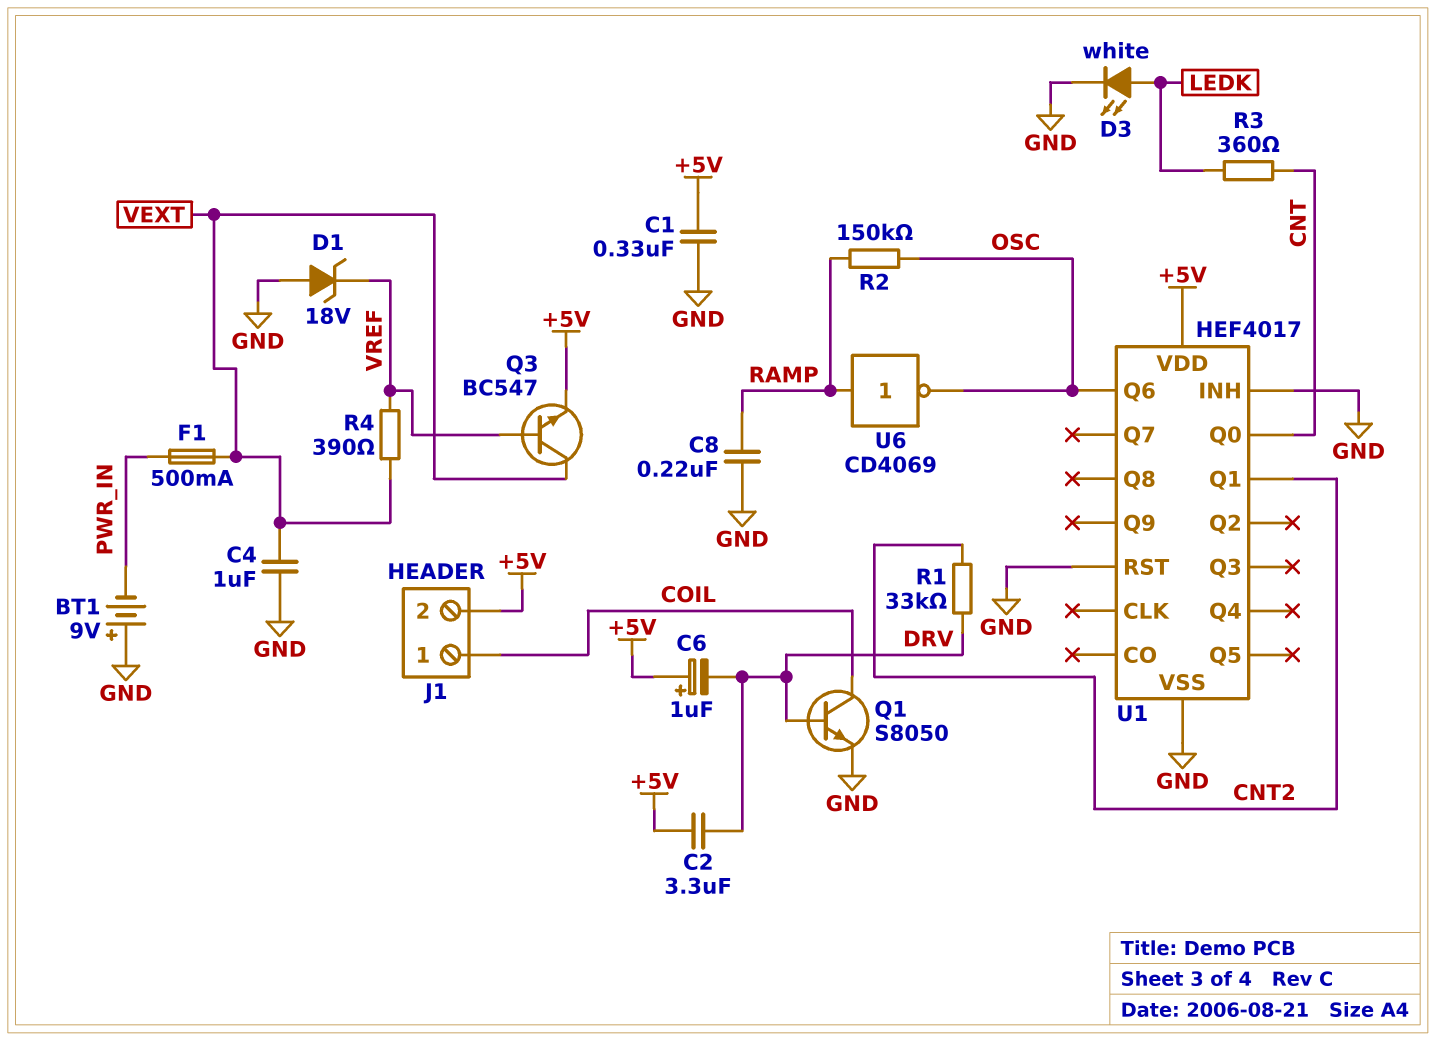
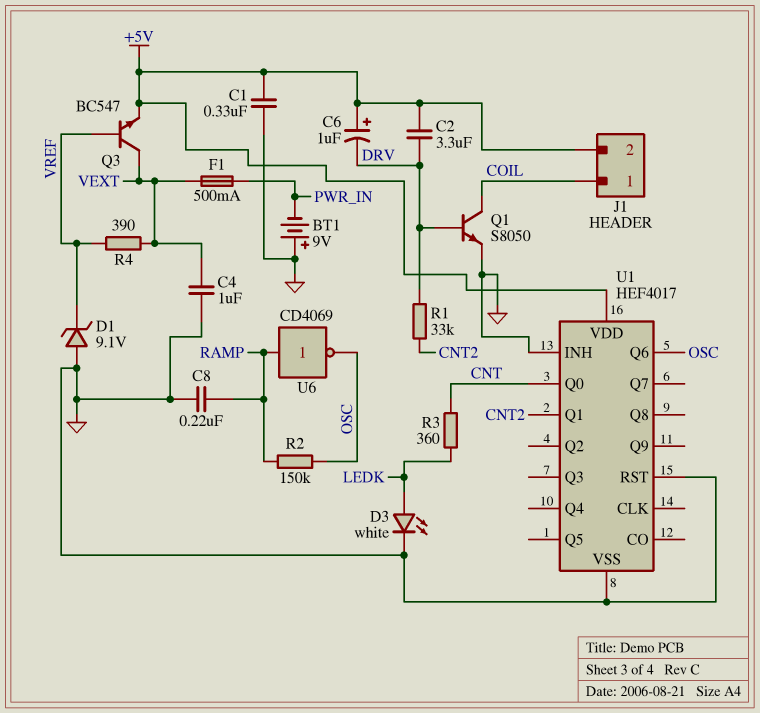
D1: zener 18V (A GND, K VREF) -> zener 9.1V (A GND, K VREF)

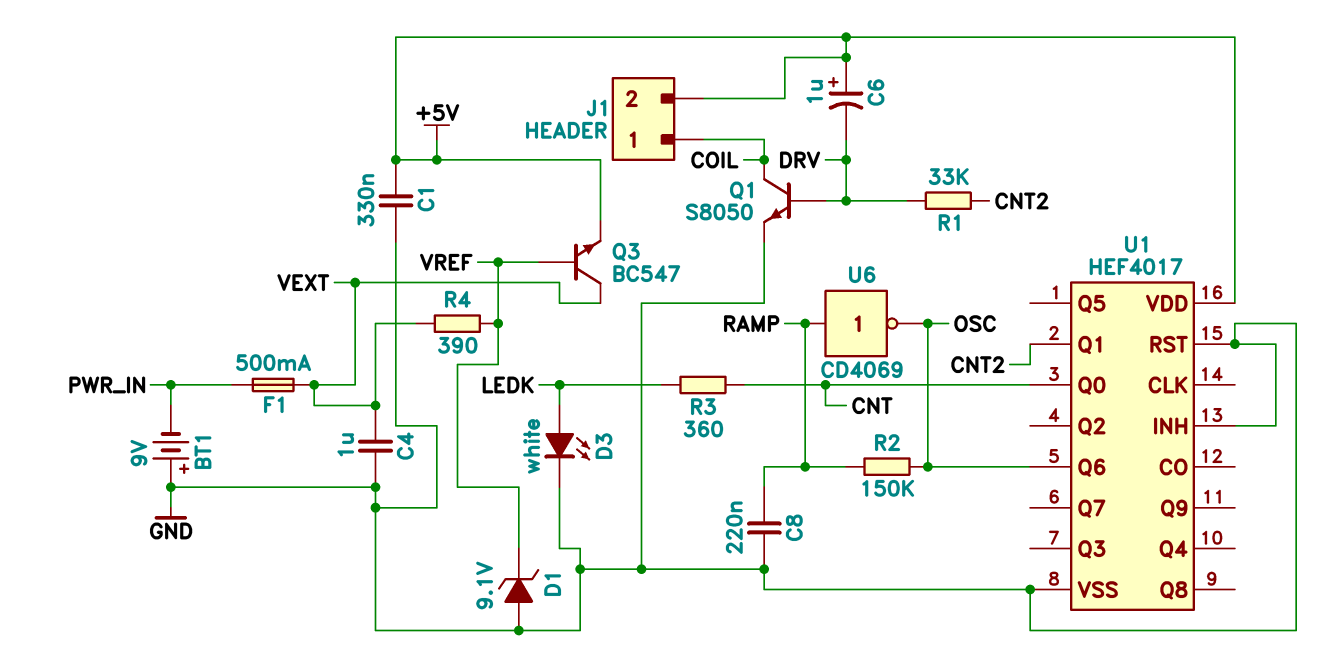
C2: 3.3uF (+5V, DRV) -> none

